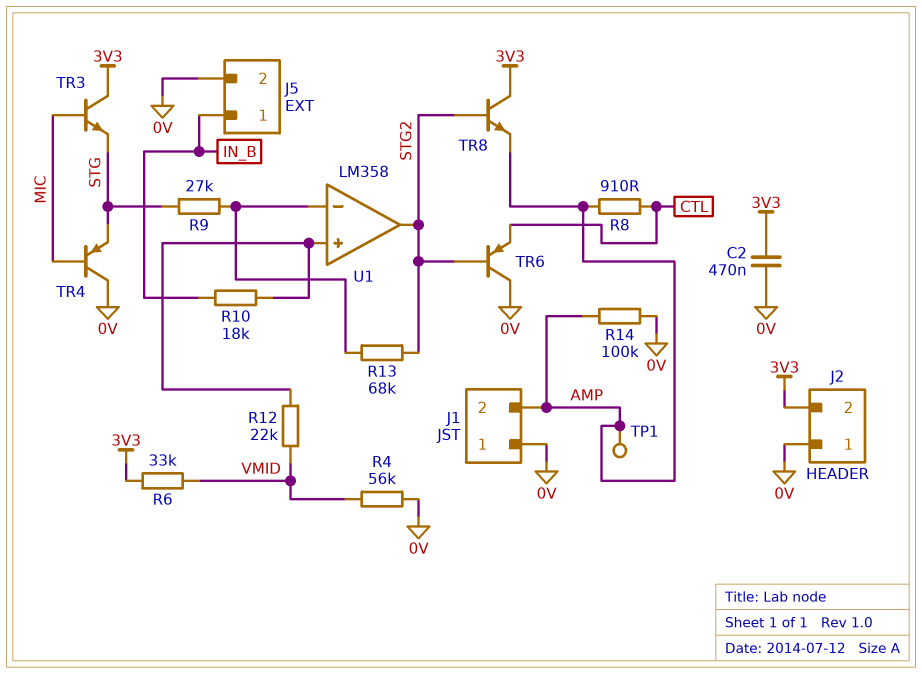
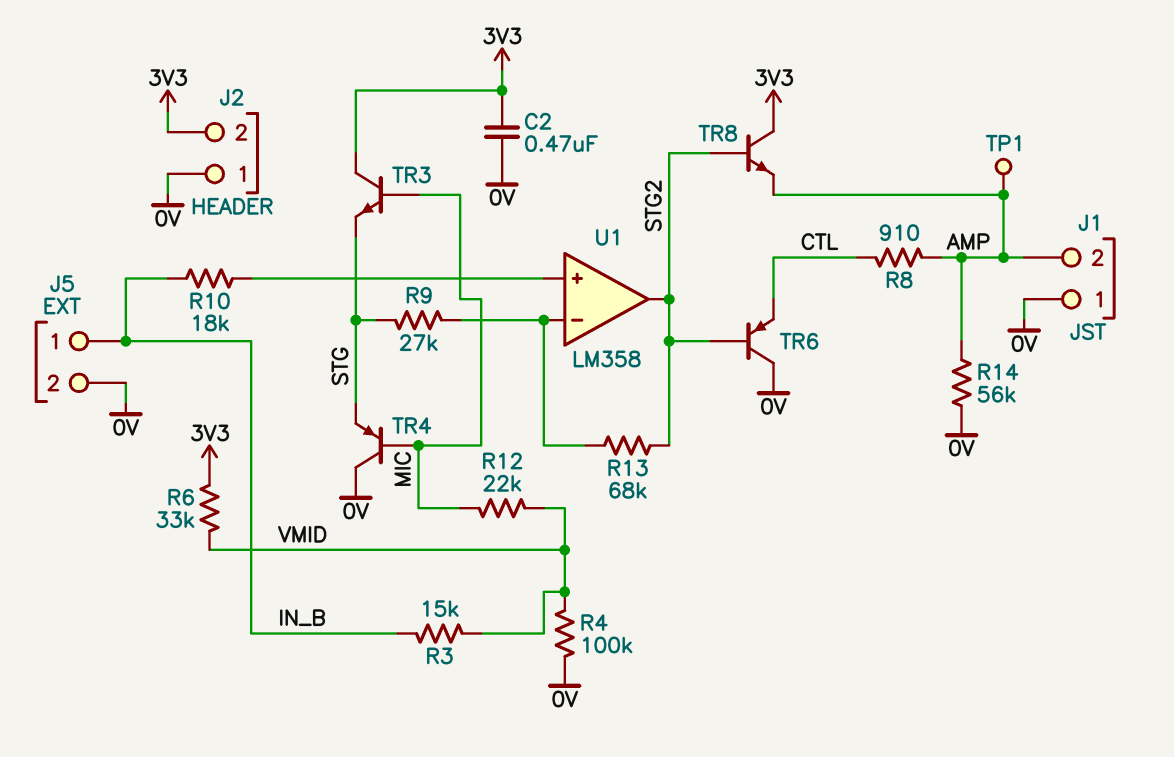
R3: none -> 15k (IN_B, VMID)
R4: 56k (0V, VMID) -> 100k (0V, VMID)
R12: 22k (U1/in+, VMID) -> 22k (MIC, VMID)
R14: 100k (0V, AMP) -> 56k (0V, AMP)

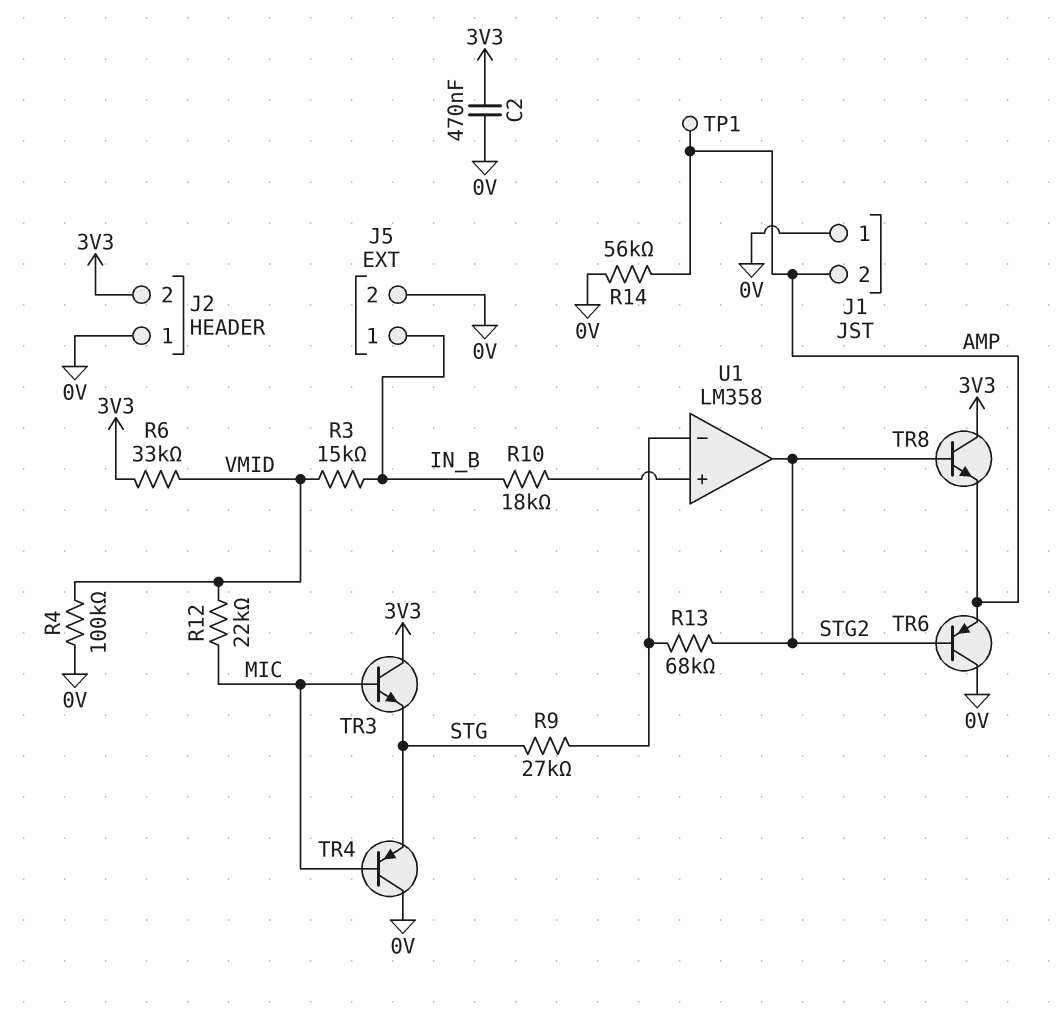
R8: 910 (AMP, CTL) -> none
TR6: PNP (B STG2, C 0V, E CTL) -> PNP (B STG2, C 0V, E AMP)

